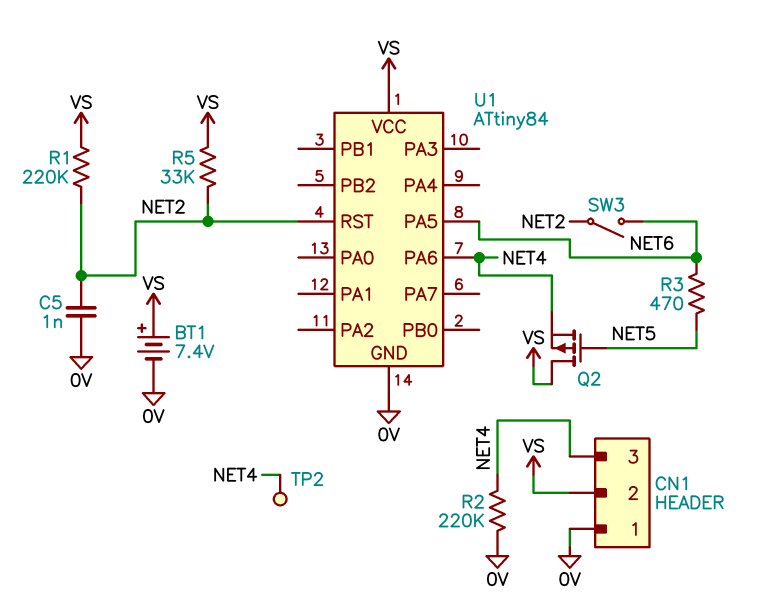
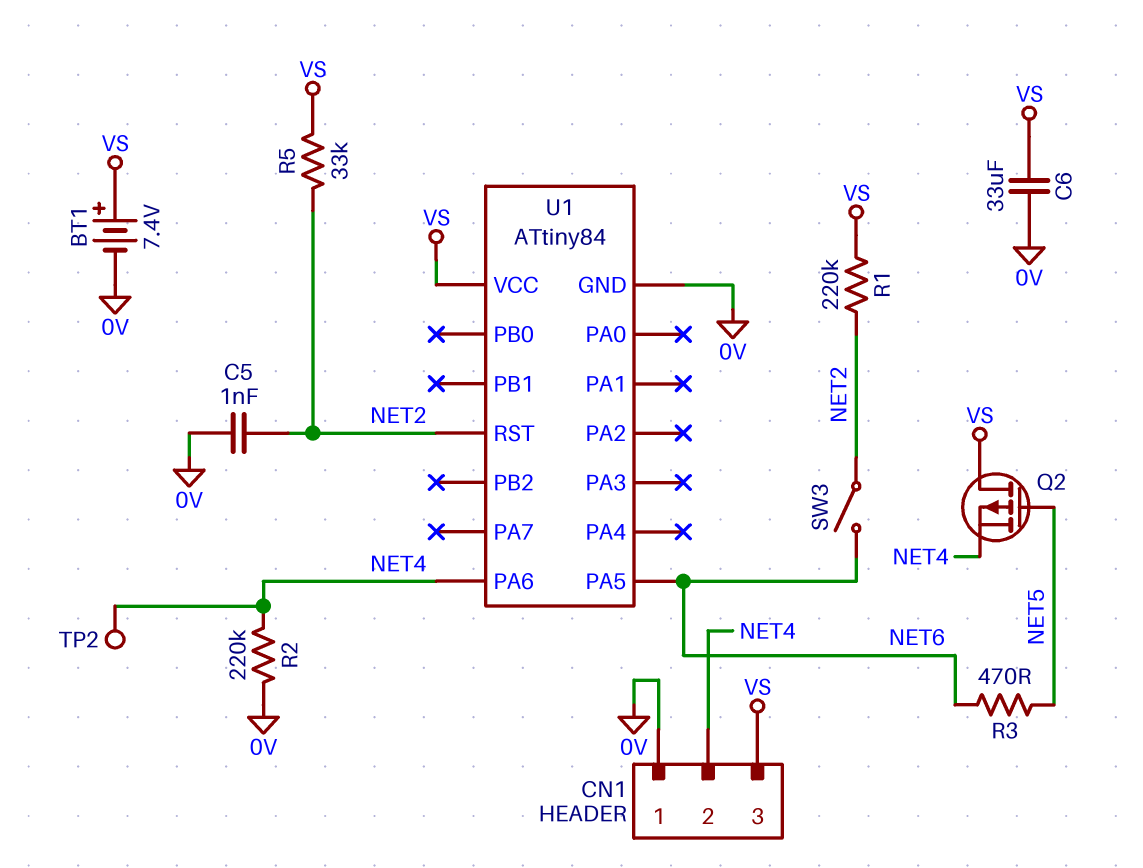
C6: none -> 33uF (0V, VS)
CN1 pin 2: VS -> NET4
CN1 pin 3: NET4 -> VS

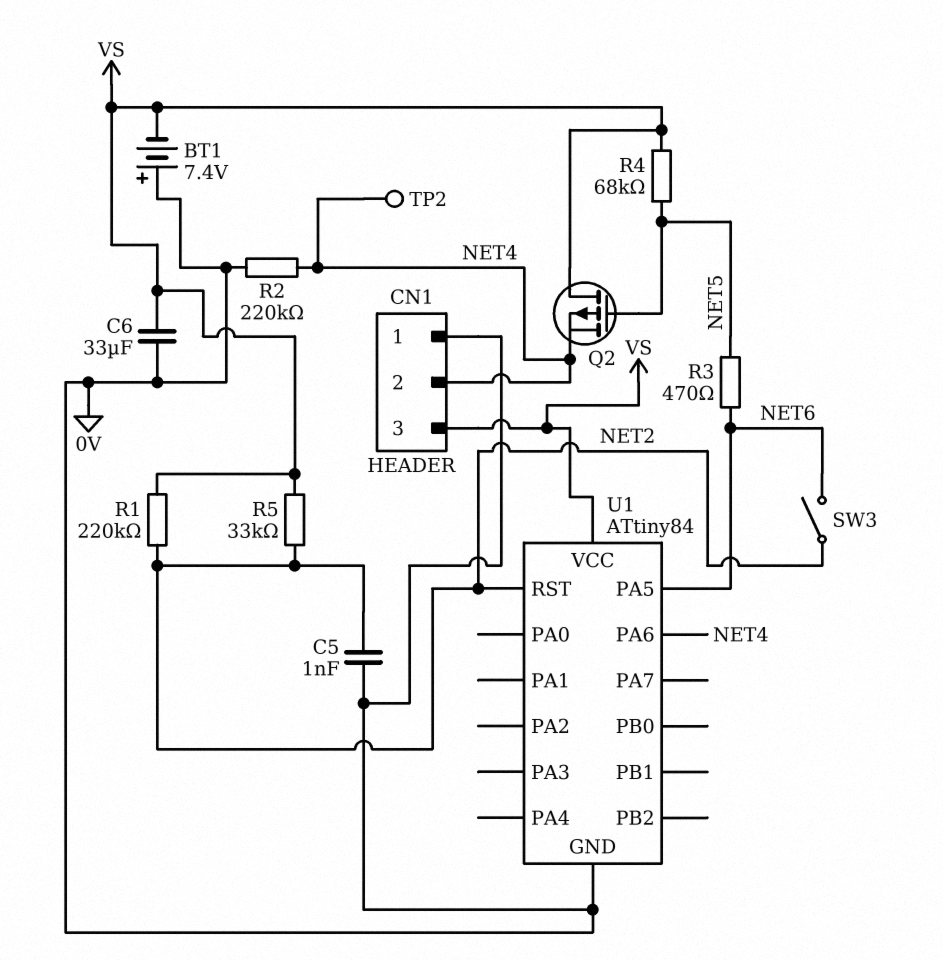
BT1: 7.4V (plus VS, minus 0V) -> 7.4V (plus 0V, minus VS)
R4: none -> 68k (NET5, VS)

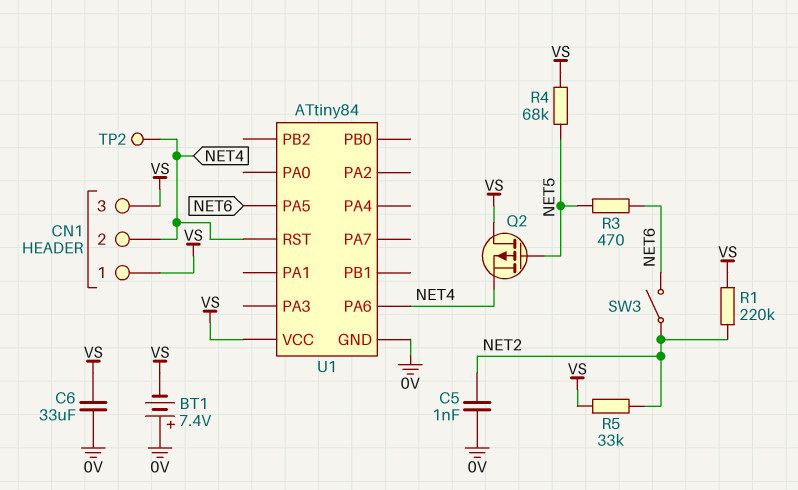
CN1 pin 1: 0V -> VS
R2: 220k (0V, NET4) -> none
U1 pin RST: NET2 -> NET4

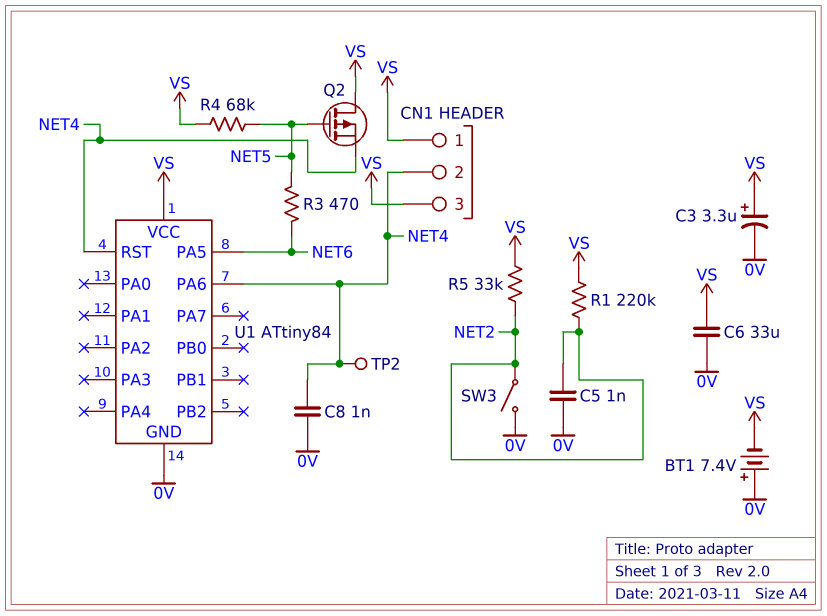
C3: none -> 3.3uF (plus VS, minus 0V)
C8: none -> 1nF (0V, NET4)
SW3: switch (NET2, NET6) -> switch (0V, NET2)

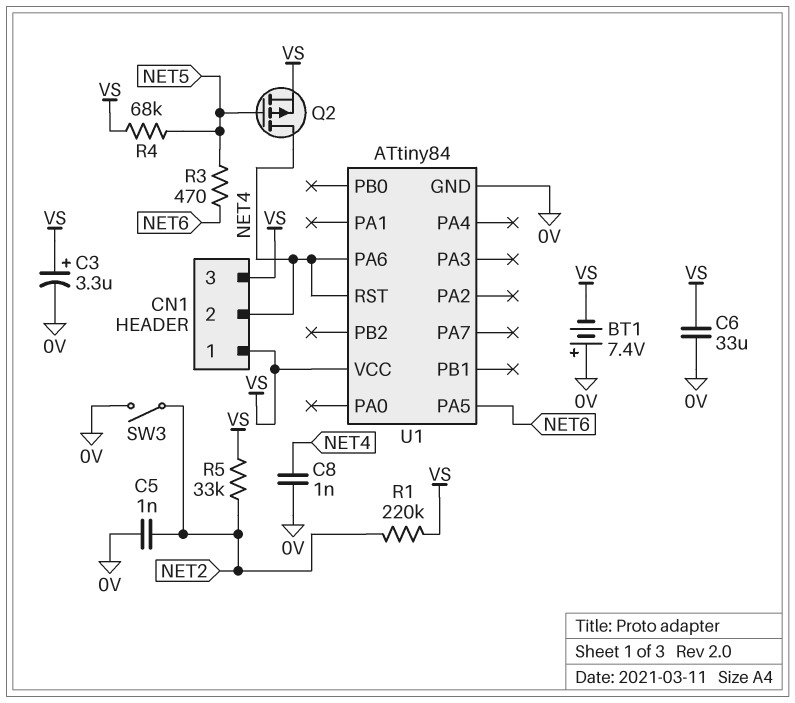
Q2: PMOS (G NET5, D VS, S NET4) -> PMOS (G NET5, D NET4, S VS)
TP2: test point (NET4) -> none

